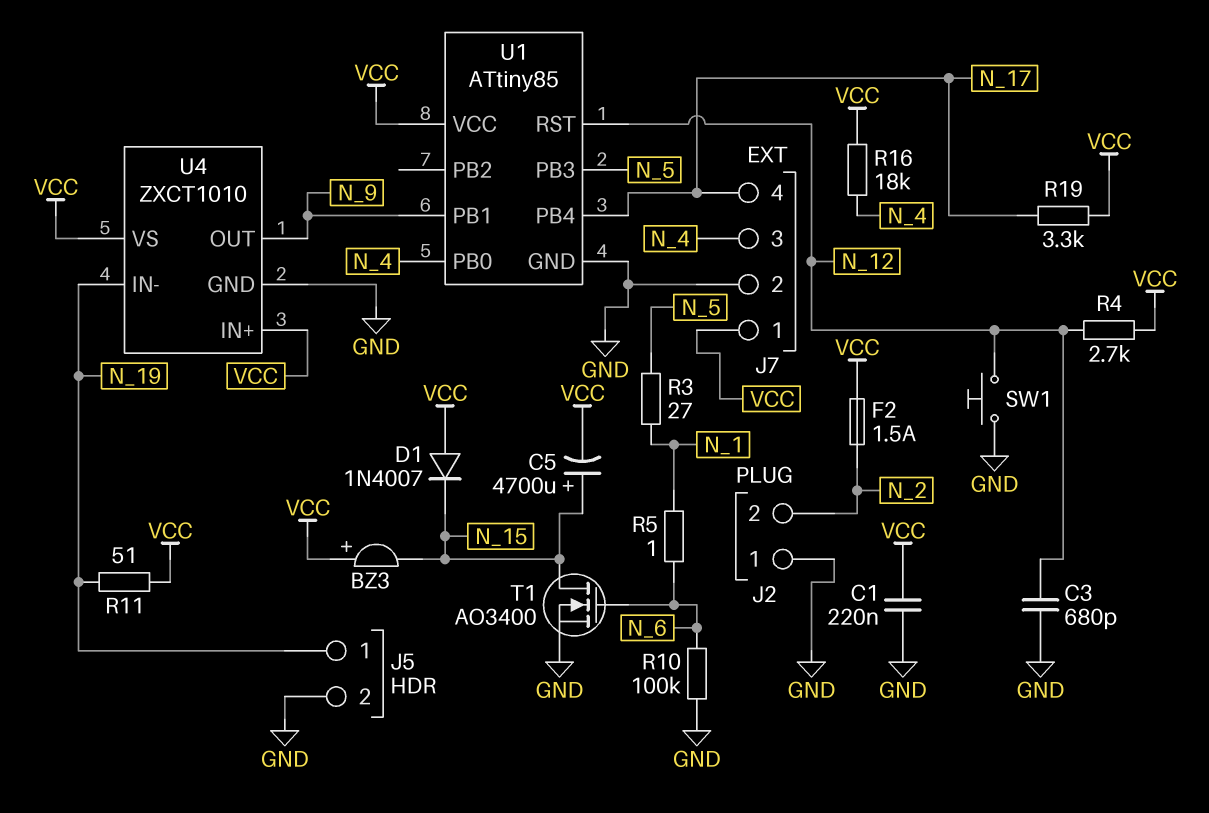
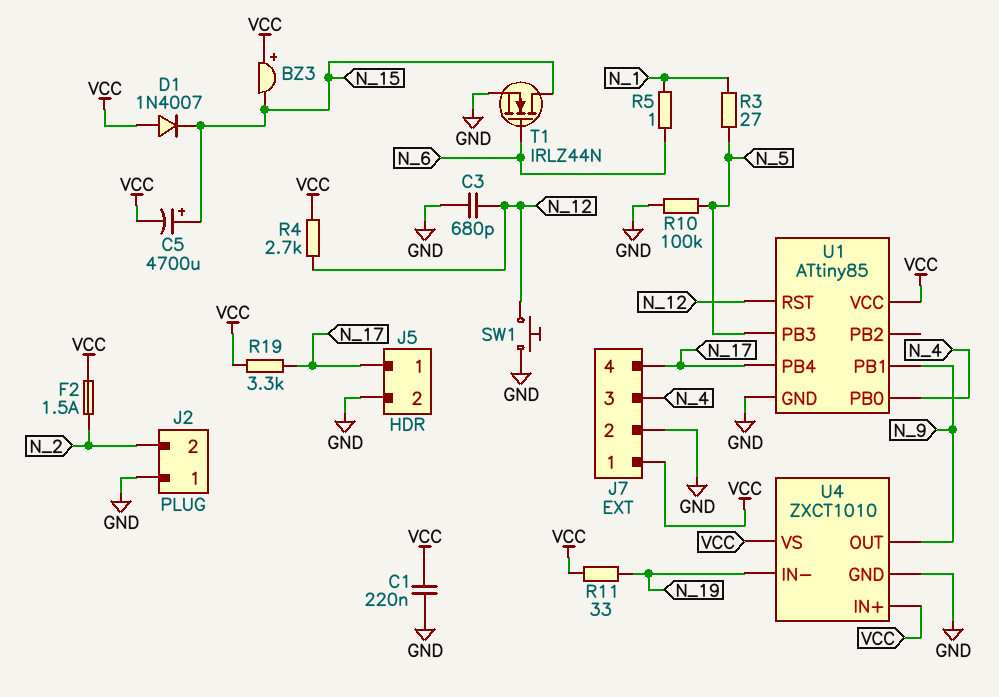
J5 pin 1: N_19 -> N_17
R10: 100k (GND, N_6) -> 100k (GND, N_5)
R11: 51 (N_19, VCC) -> 33 (N_19, VCC)
R16: 18k (N_4, VCC) -> none
T1: NMOS AO3400 (G N_6, D N_15, S GND) -> NMOS IRLZ44N (G N_6, D N_15, S GND)

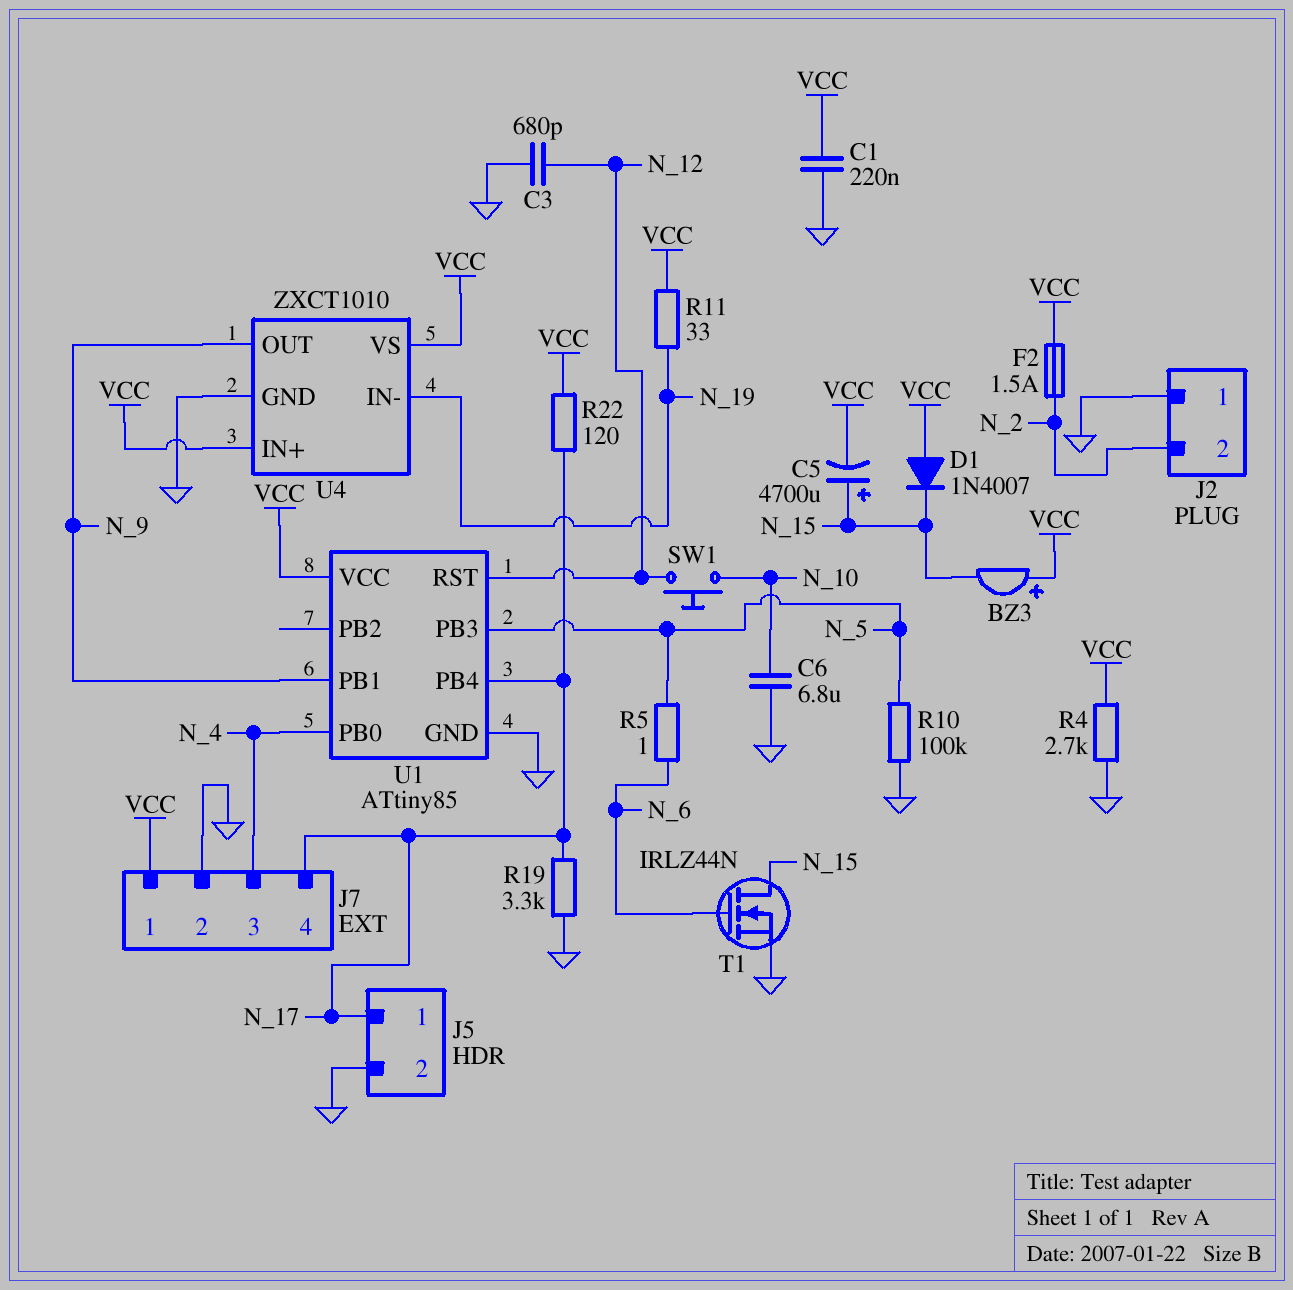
C6: none -> 6.8uF (GND, N_10)
R3: 27 (N_1, N_5) -> none
R4: 2.7k (N_12, VCC) -> 2.7k (GND, VCC)
R5: 1 (N_1, N_6) -> 1 (N_5, N_6)
R19: 3.3k (N_17, VCC) -> 3.3k (GND, N_17)
R22: none -> 120 (N_17, VCC)
SW1: button (GND, N_12) -> button (N_10, N_12)

